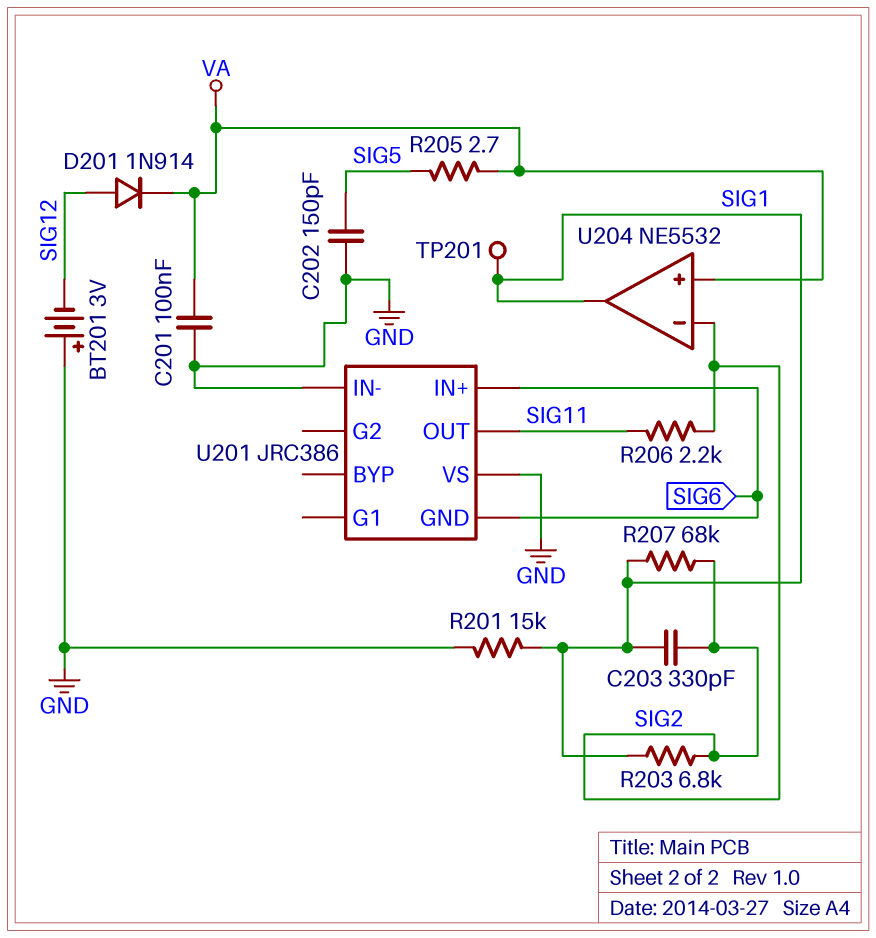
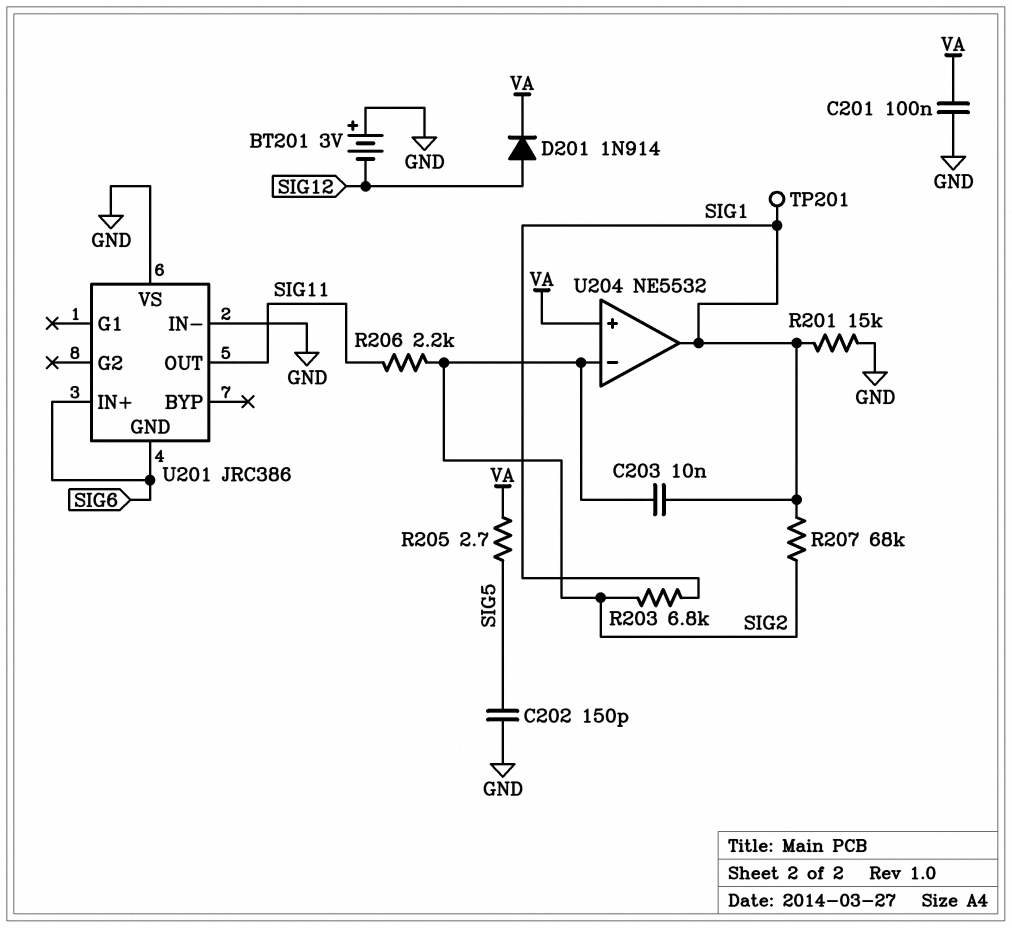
C203: 330pF (SIG1, SIG2) -> 10nF (SIG1, SIG2)

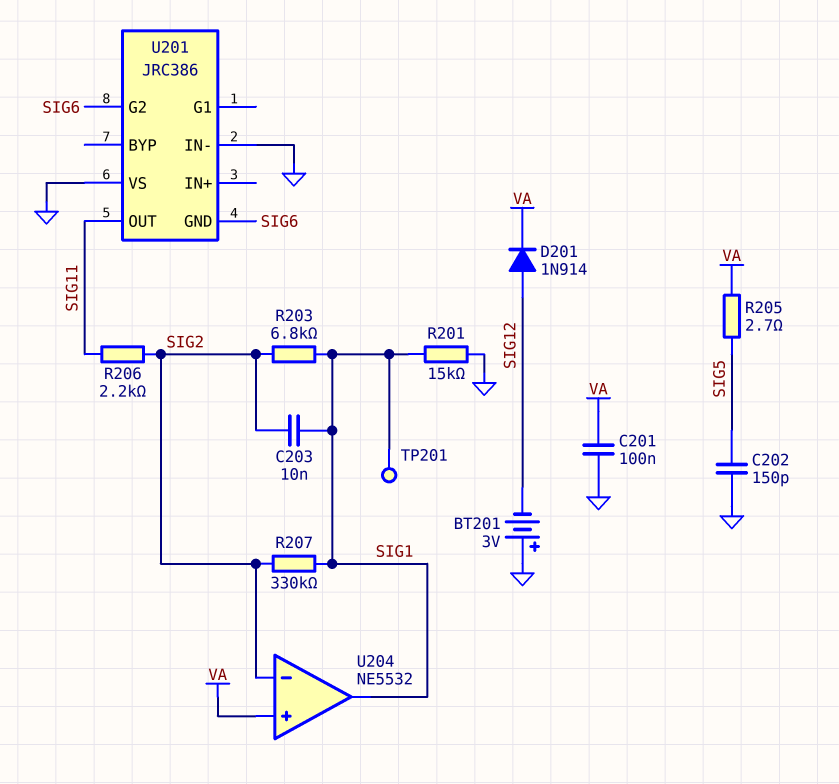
R207: 68k (SIG1, SIG2) -> 330k (SIG1, SIG2)
U201 pin G2: none -> SIG6
U201 pin IN+: SIG6 -> none

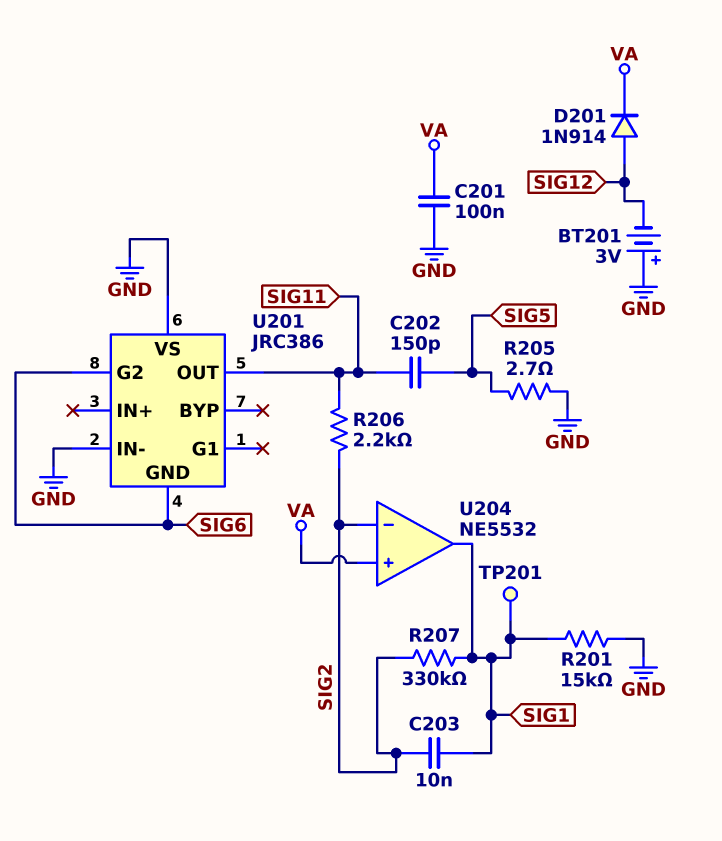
C202: 150pF (GND, SIG5) -> 150pF (SIG5, SIG11)
R203: 6.8k (SIG1, SIG2) -> none
R205: 2.7 (SIG5, VA) -> 2.7 (GND, SIG5)

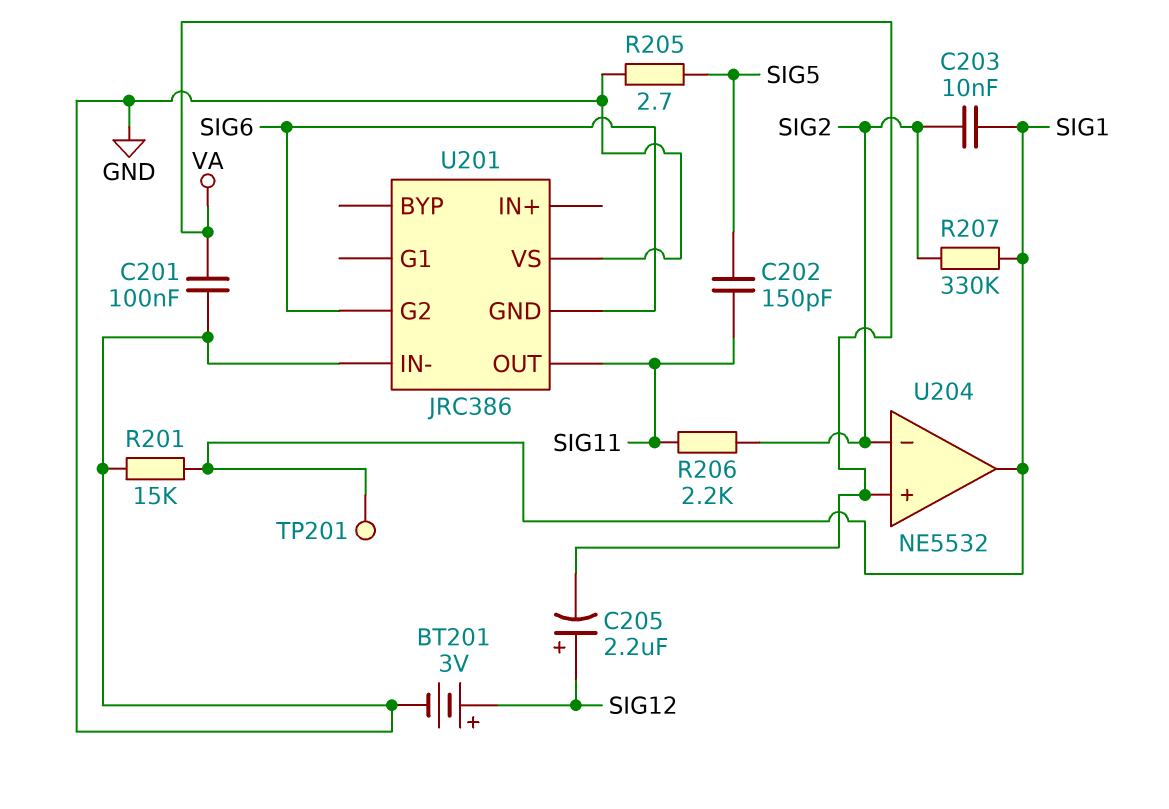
BT201: 3V (plus GND, minus SIG12) -> 3V (plus SIG12, minus GND)
C205: none -> 2.2uF (plus SIG12, minus VA)
D201: diode 1N914 (A SIG12, K VA) -> none

